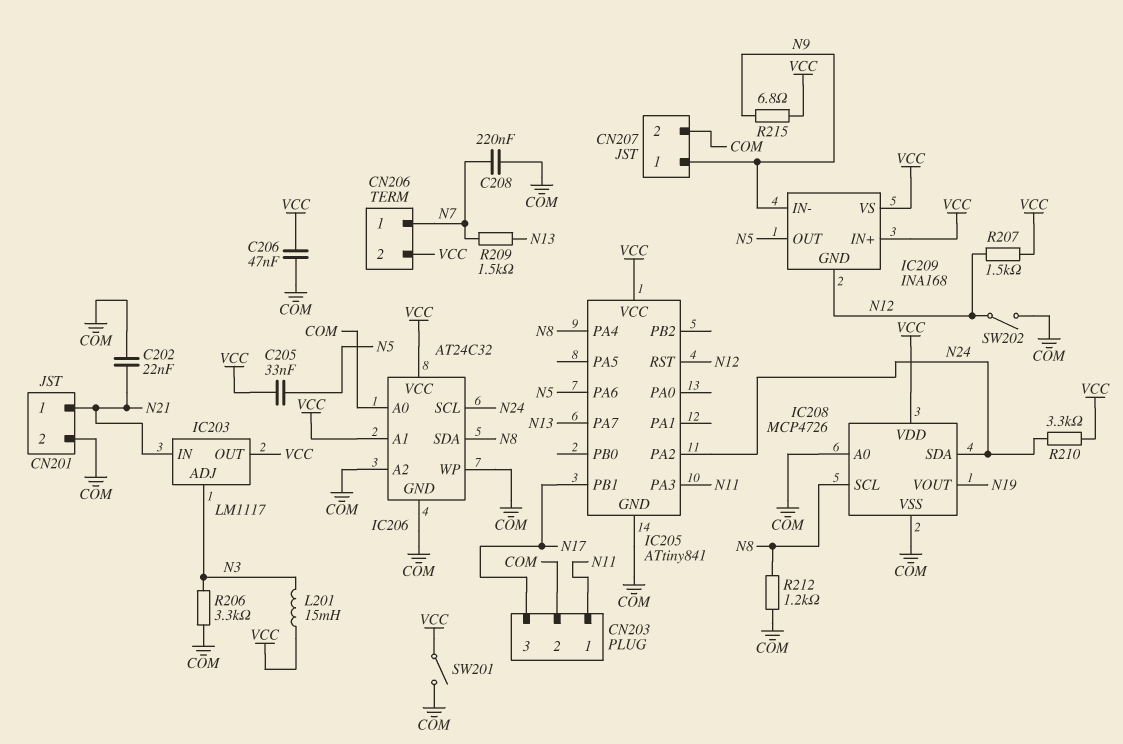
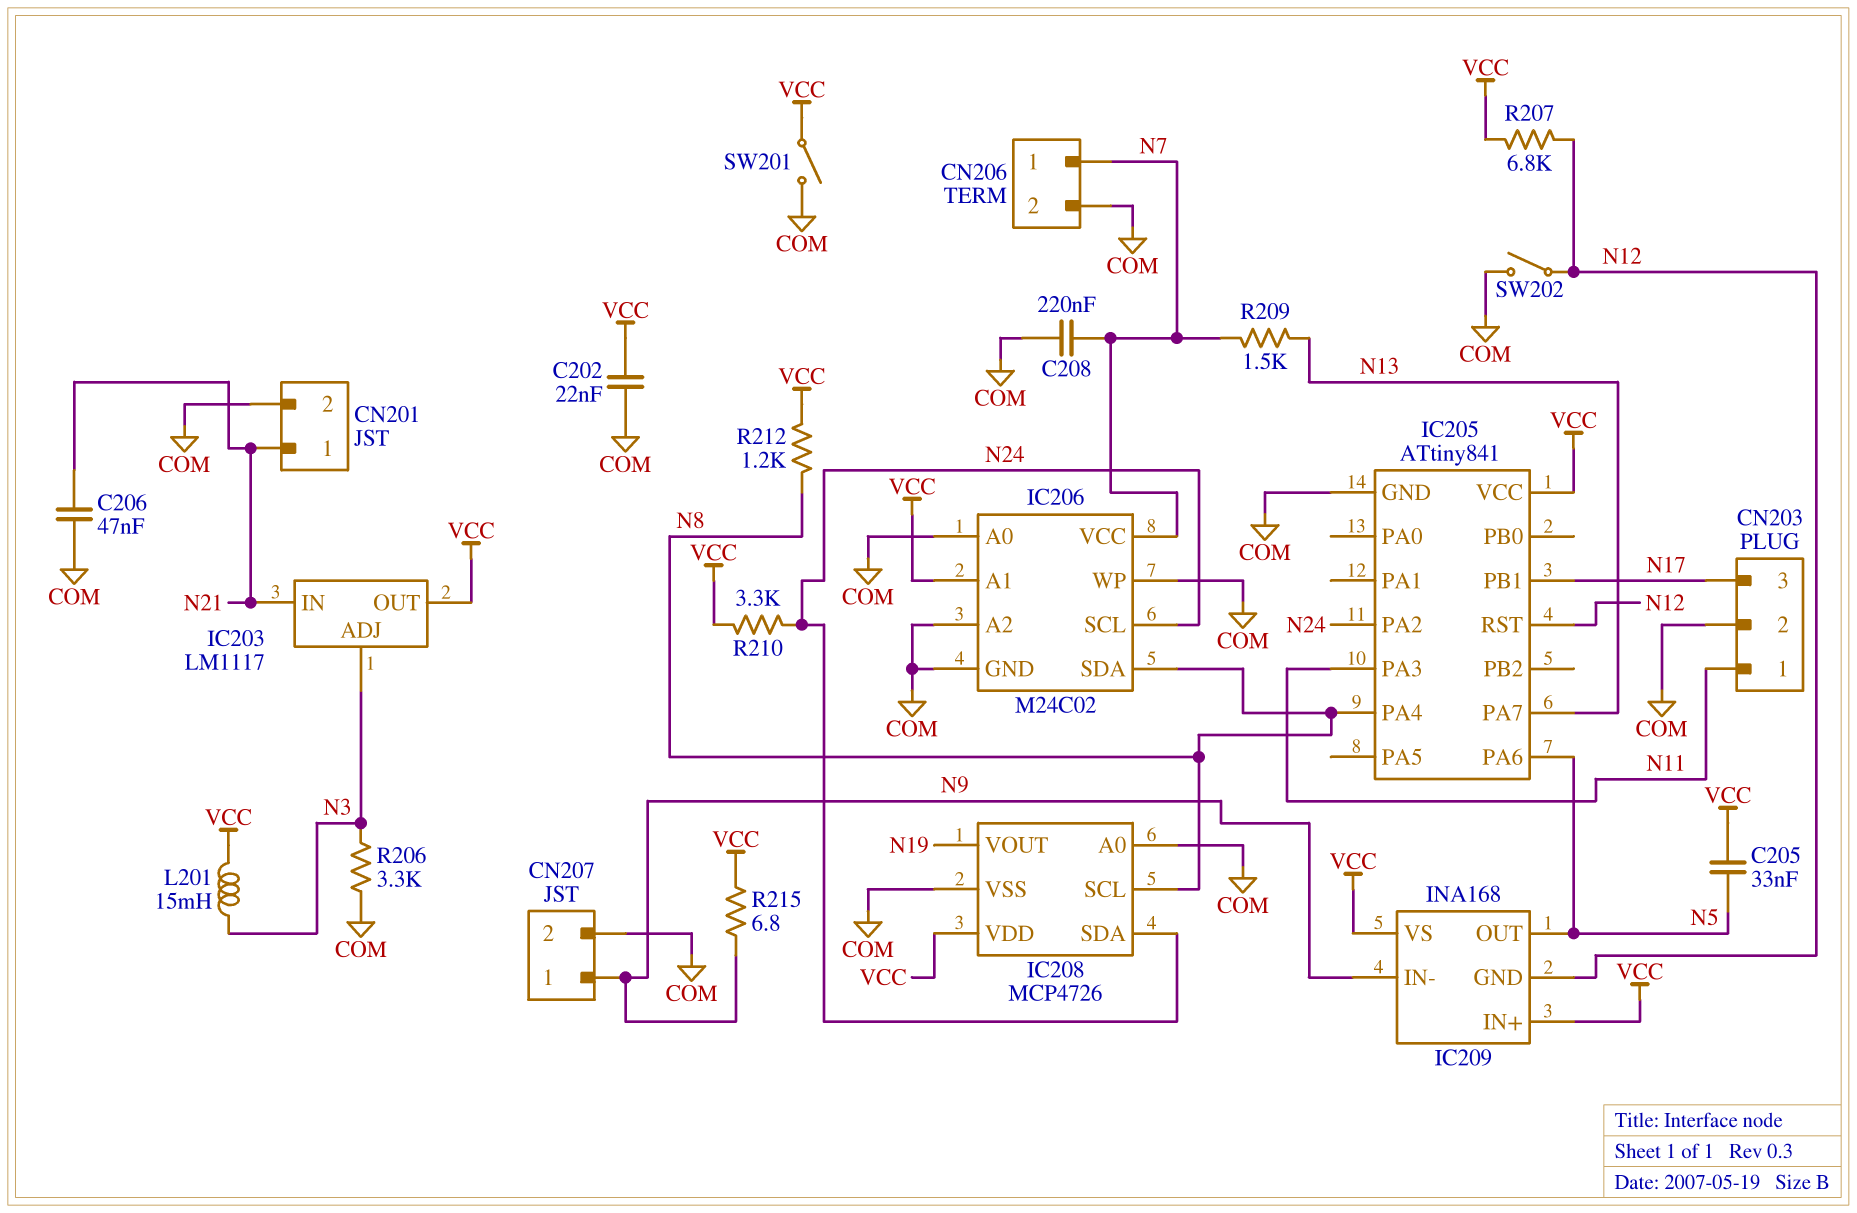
C202: 22nF (COM, N21) -> 22nF (COM, VCC)
C206: 47nF (COM, VCC) -> 47nF (COM, N21)
CN206 pin 2: VCC -> COM
IC206: AT24C32 -> M24C02
IC206 pin VCC: VCC -> N7
R207: 1.5k (N12, VCC) -> 6.8k (N12, VCC)
R212: 1.2k (COM, N8) -> 1.2k (N8, VCC)

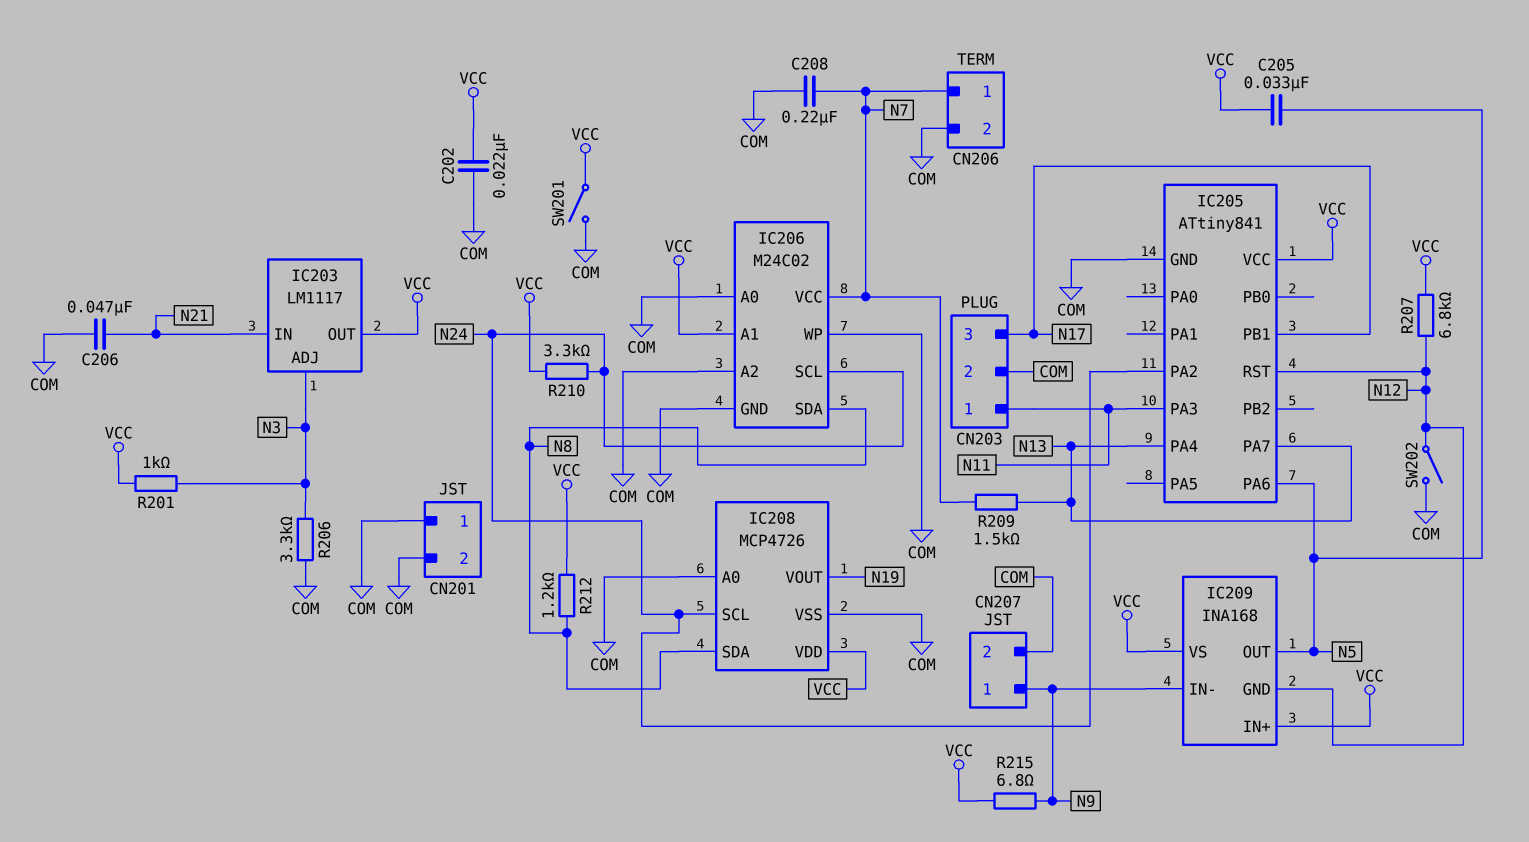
CN201 pin 1: N21 -> COM
IC205 pin PA4: N8 -> N13
IC208 pin SCL: N8 -> N24
IC208 pin SDA: N24 -> N8
L201: 15mH (N3, VCC) -> none
R201: none -> 1k (N3, VCC)

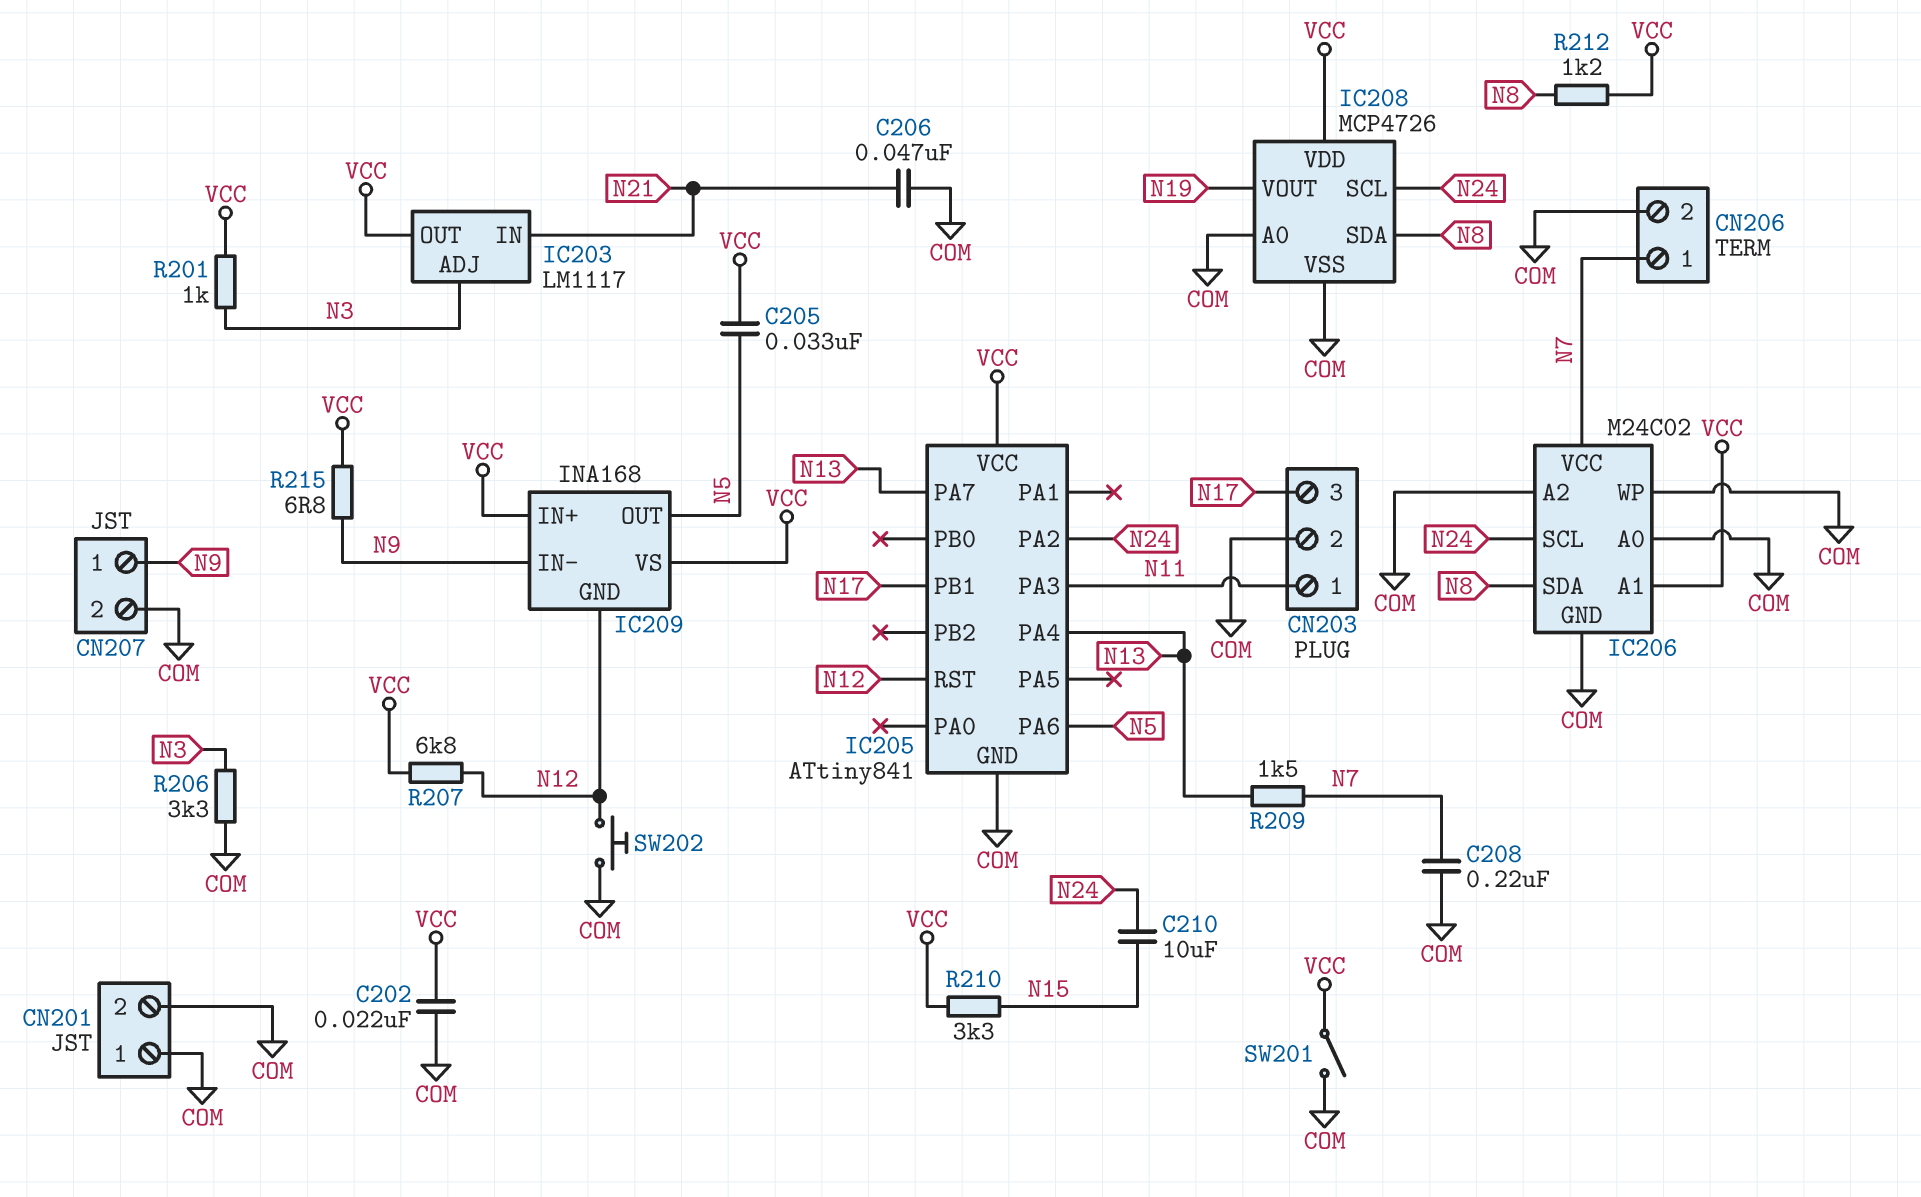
C210: none -> 10uF (N15, N24)
R210: 3.3k (N24, VCC) -> 3.3k (N15, VCC)
SW202: switch (COM, N12) -> button (COM, N12)

